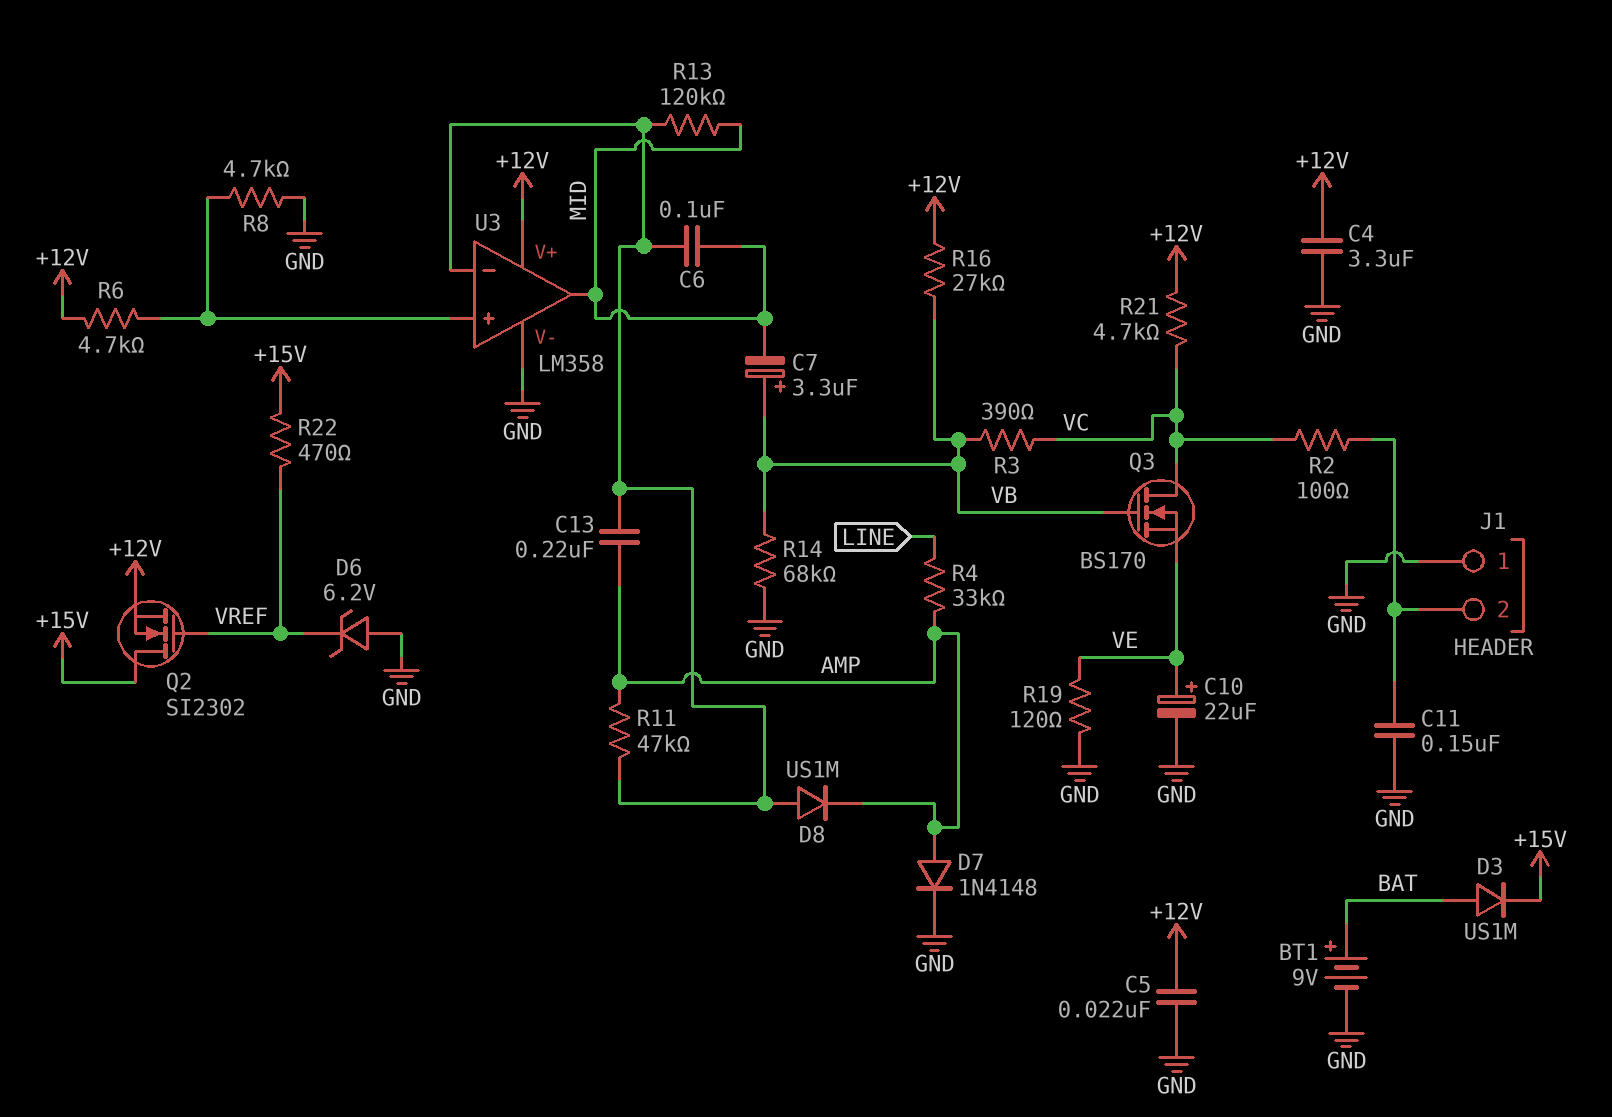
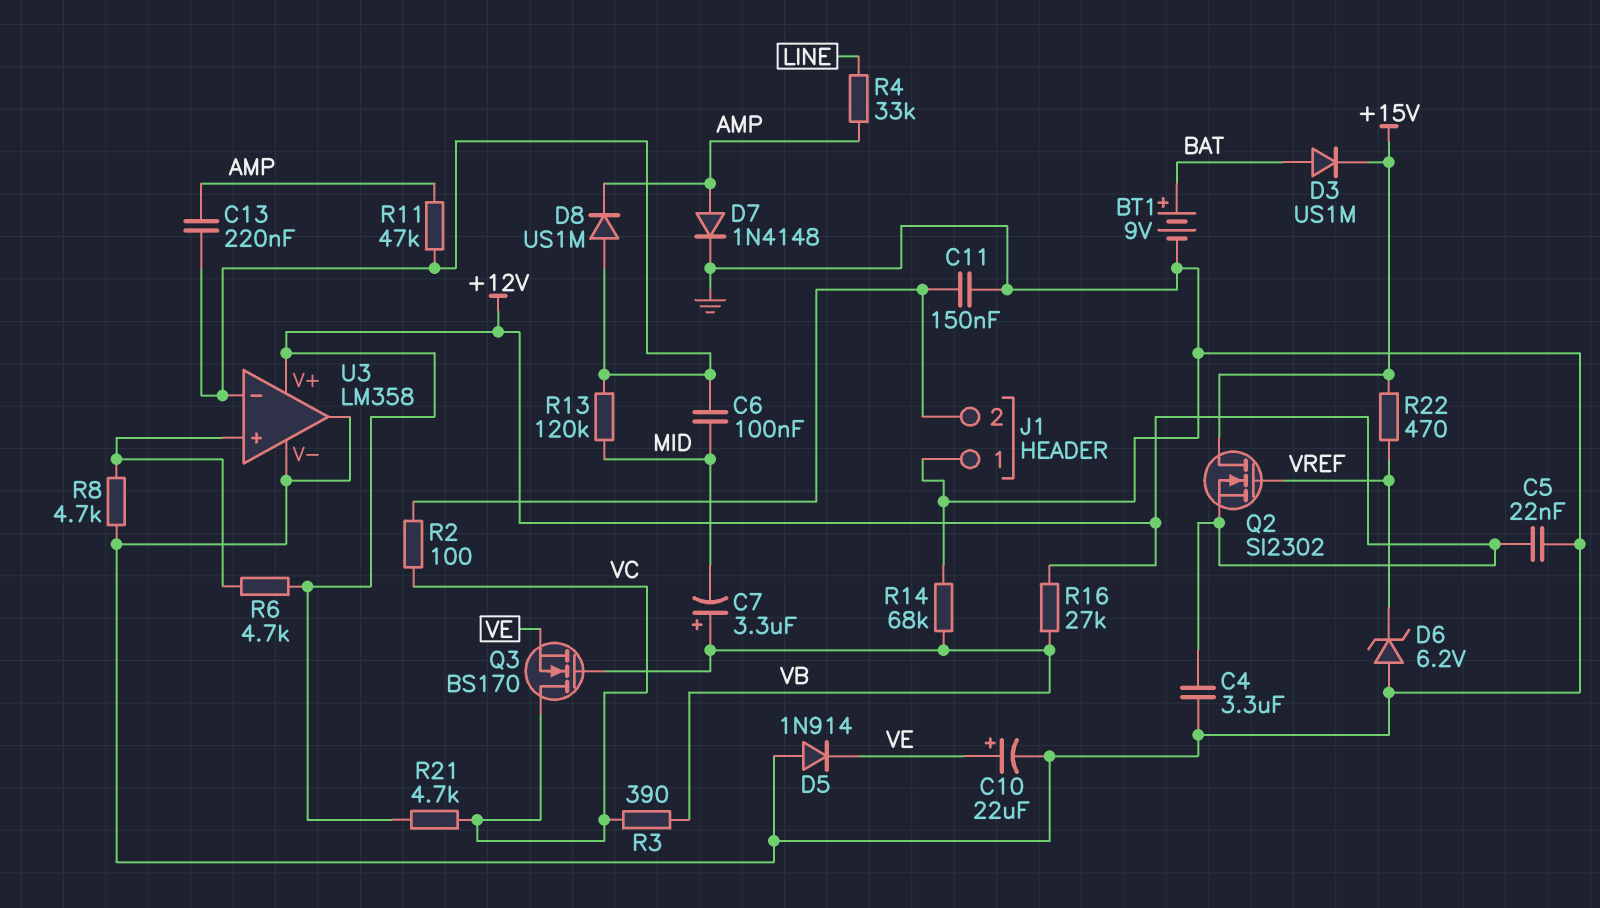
D5: none -> diode 1N914 (A GND, K VE)
R19: 120 (GND, VE) -> none
U3 pin out: MID -> GND

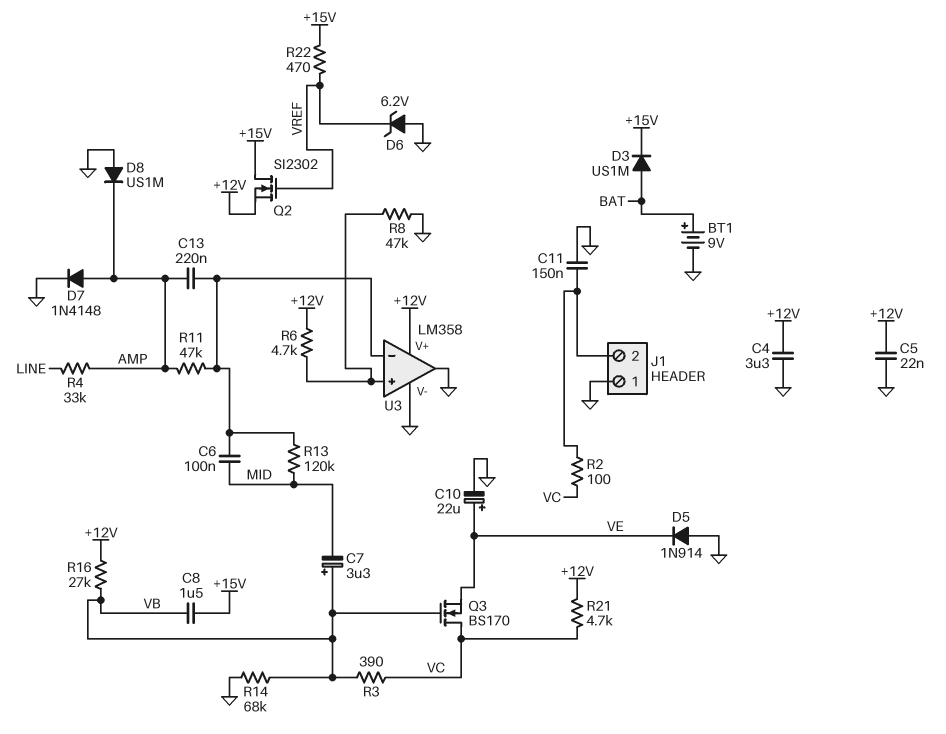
C8: none -> 1.5uF (+15V, VB)
D8: diode US1M (A U3/in-, K AMP) -> diode US1M (A GND, K AMP)
R8: 4.7k (GND, U3/in+) -> 47k (GND, U3/in+)

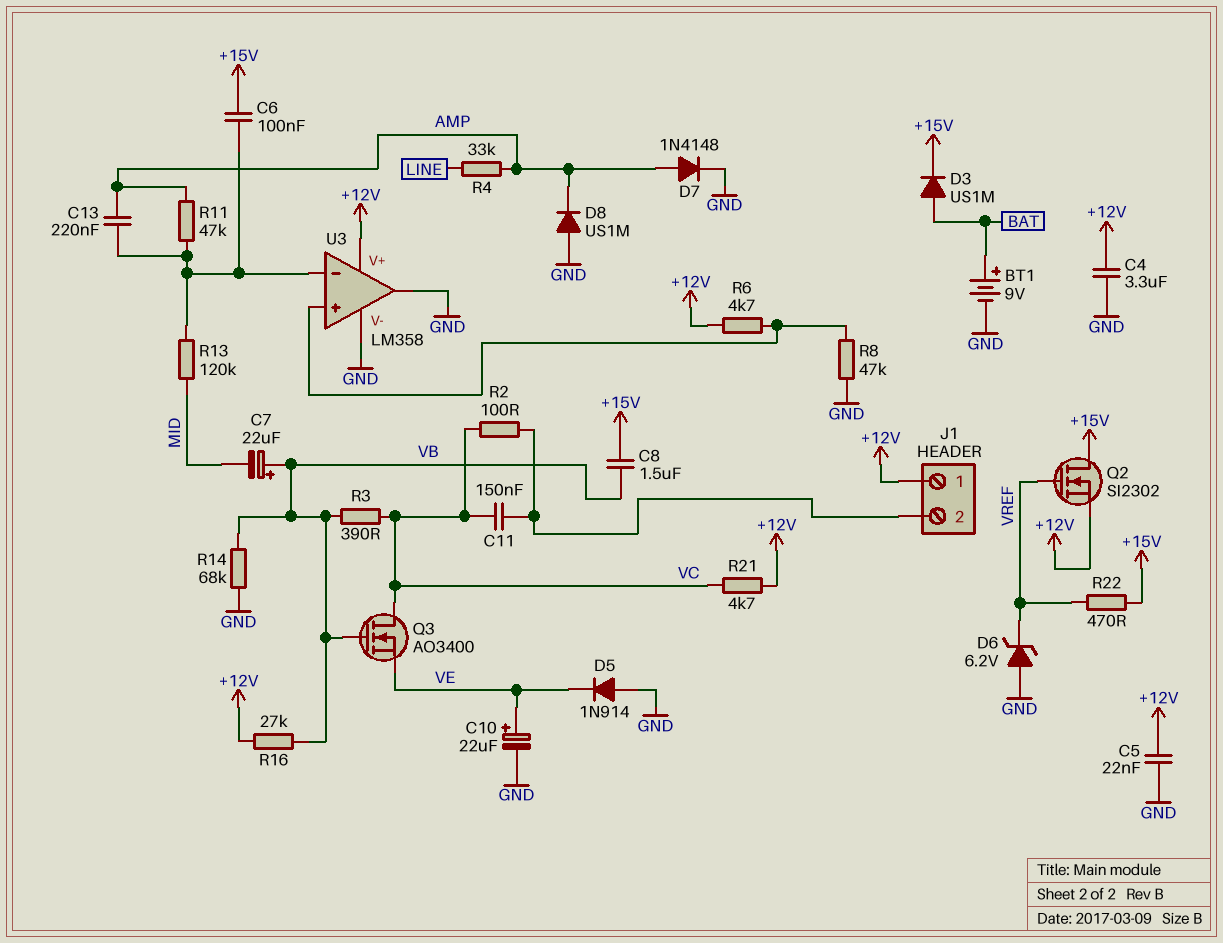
C6: 100nF (MID, U3/in-) -> 100nF (+15V, U3/in-)
C7: 3.3uF (plus VB, minus MID) -> 22uF (plus VB, minus MID)
C11: 150nF (GND, J1/2) -> 150nF (J1/2, VC)
J1 pin 1: GND -> +12V
Q3: NMOS BS170 (G VB, D VC, S VE) -> NMOS AO3400 (G VB, D VC, S VE)

